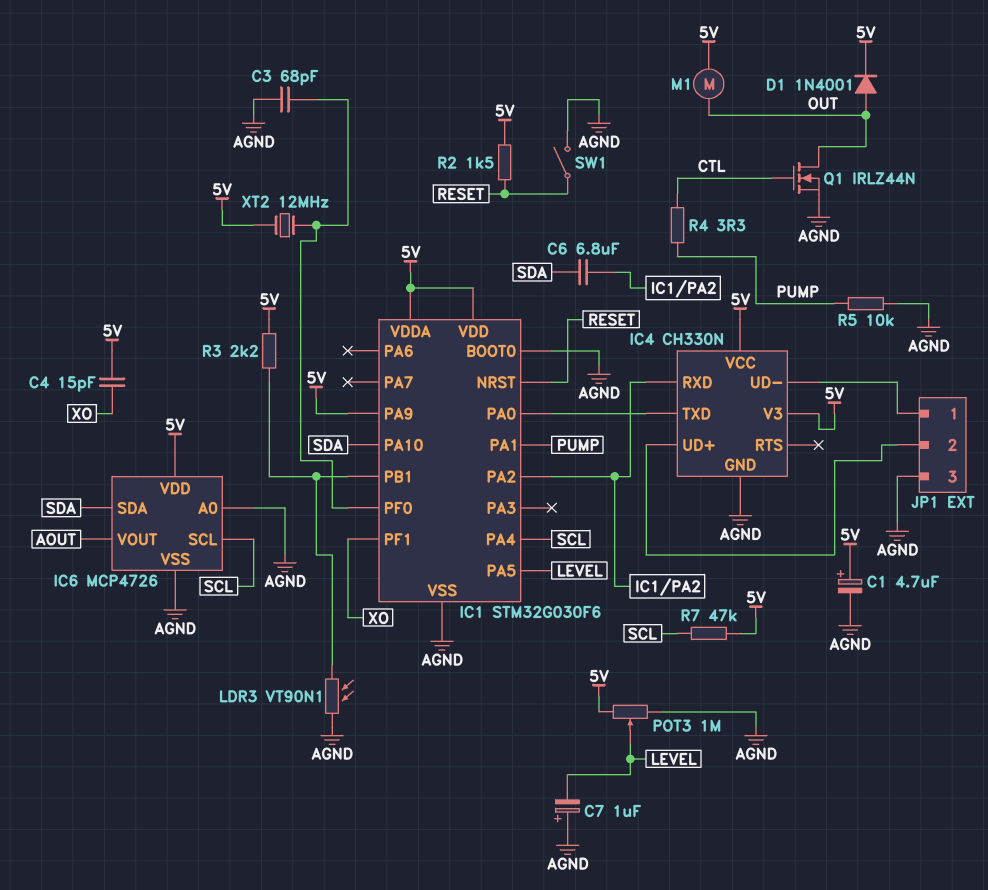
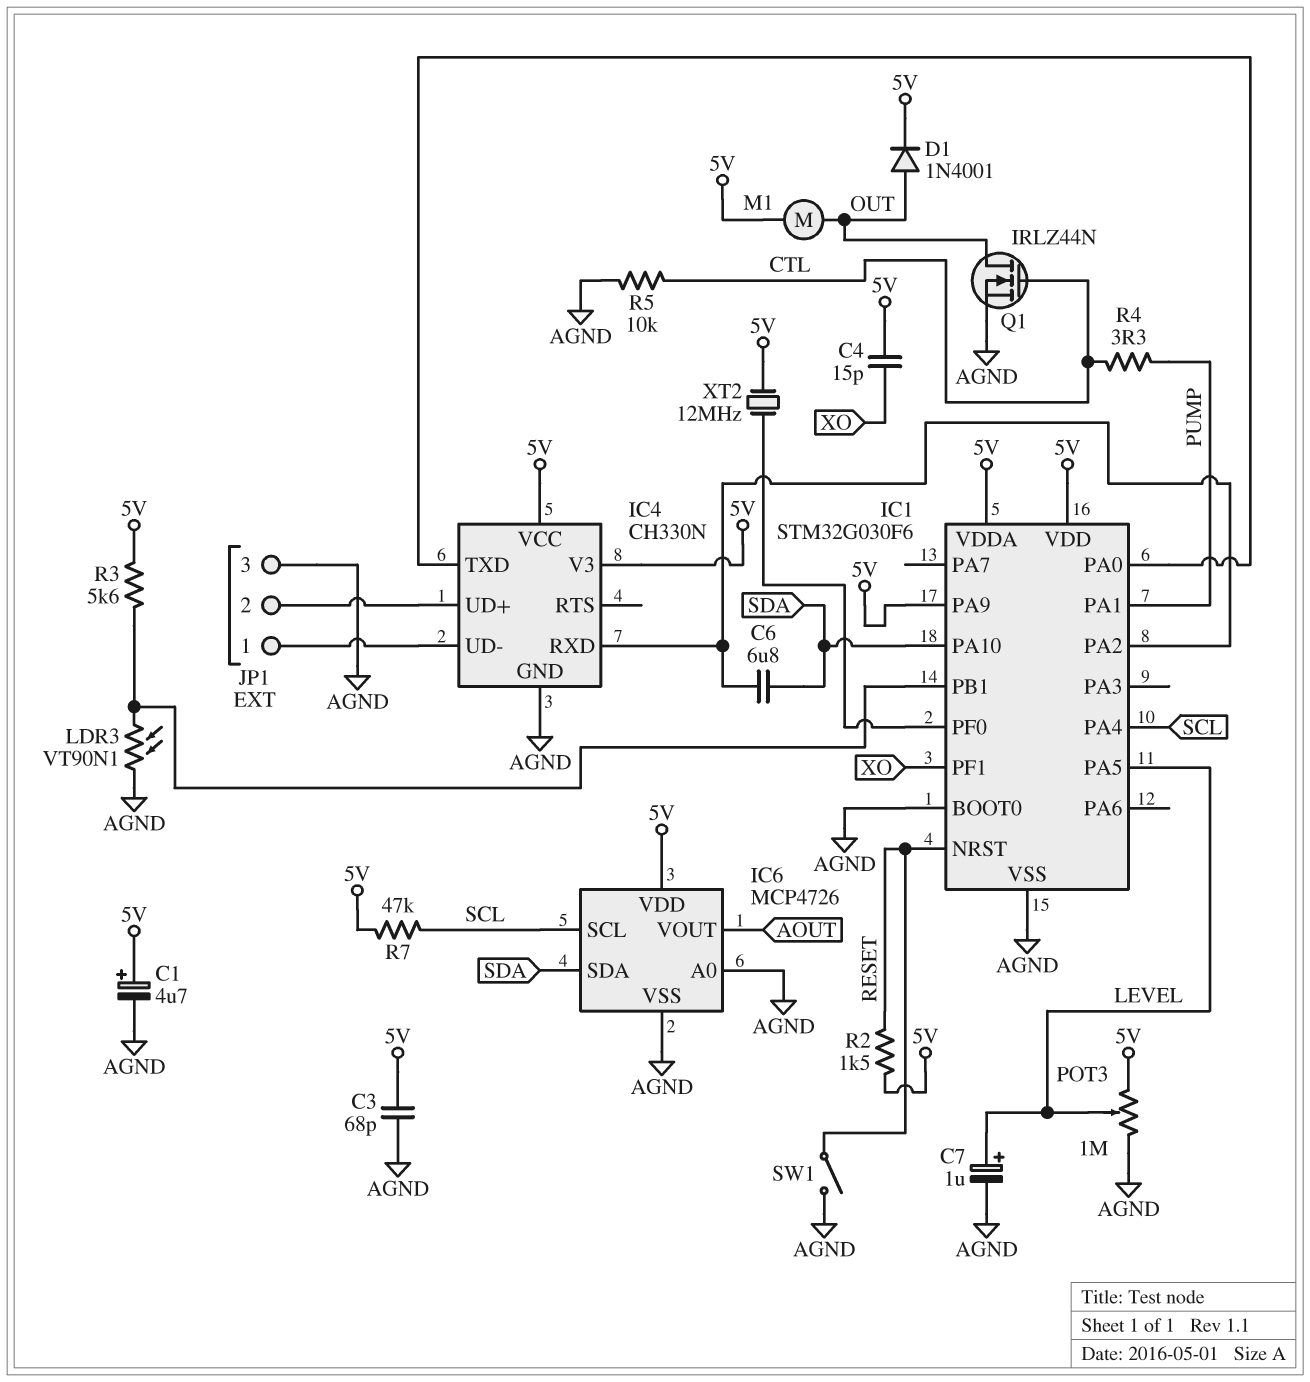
C3: 68pF (AGND, IC1/PF0) -> 68pF (5V, AGND)
C7: 1uF (plus AGND, minus LEVEL) -> 1uF (plus LEVEL, minus AGND)
R3: 2.2k (5V, IC1/PB1) -> 5.6k (5V, IC1/PB1)
R5: 10k (AGND, PUMP) -> 10k (AGND, CTL)

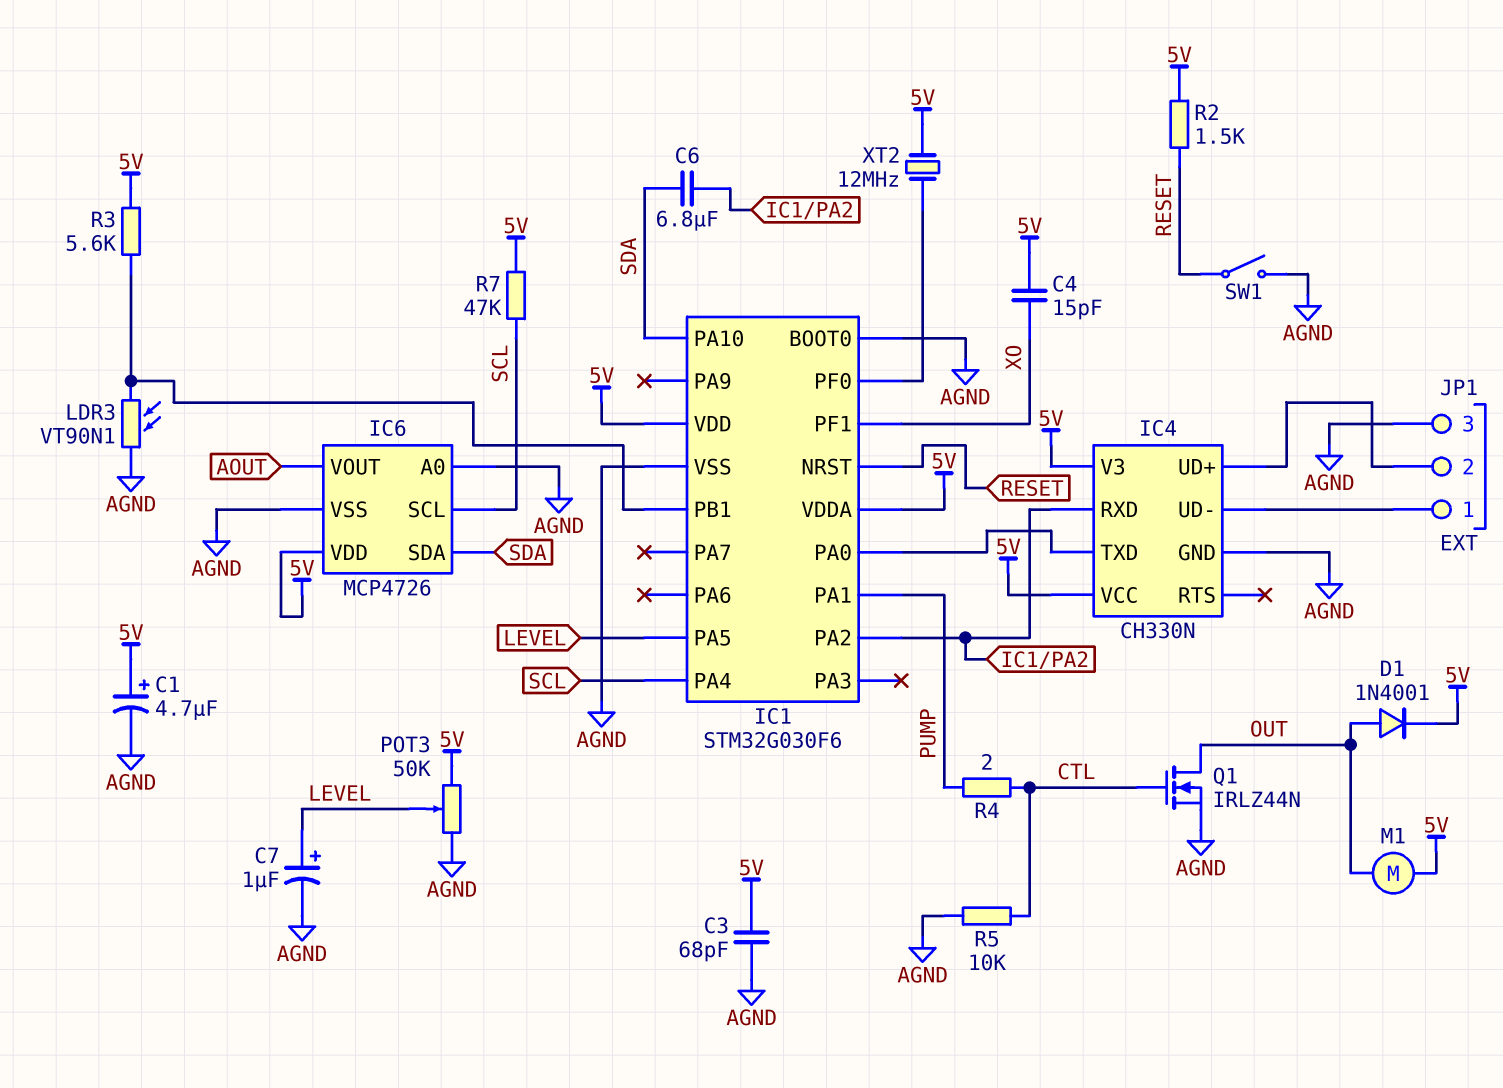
IC1 pin PA9: 5V -> none
POT3: 1M (5V, AGND, wiper LEVEL) -> 50k (5V, AGND, wiper LEVEL)
R4: 3.3 (CTL, PUMP) -> 2 (CTL, PUMP)

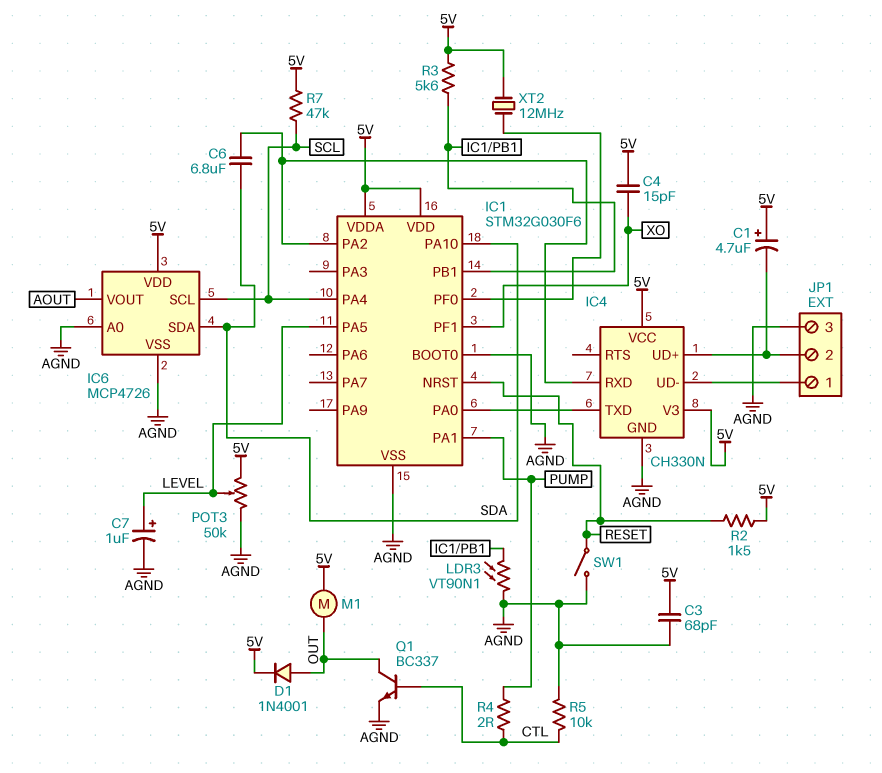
C1: 4.7uF (plus 5V, minus AGND) -> 4.7uF (plus 5V, minus IC4/UD+)
Q1: NMOS IRLZ44N (G CTL, D OUT, S AGND) -> NPN BC337 (B CTL, C OUT, E AGND)

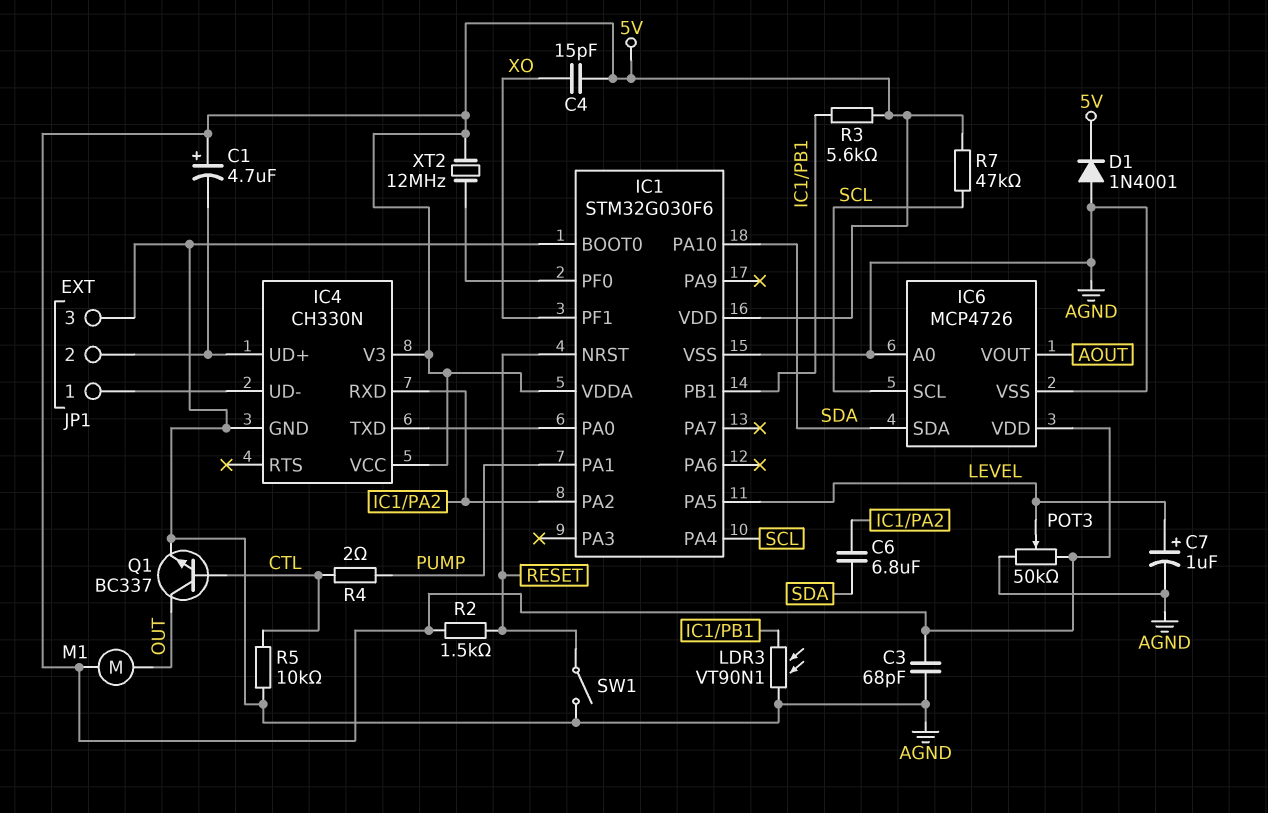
D1: diode 1N4001 (A OUT, K 5V) -> diode 1N4001 (A AGND, K 5V)

